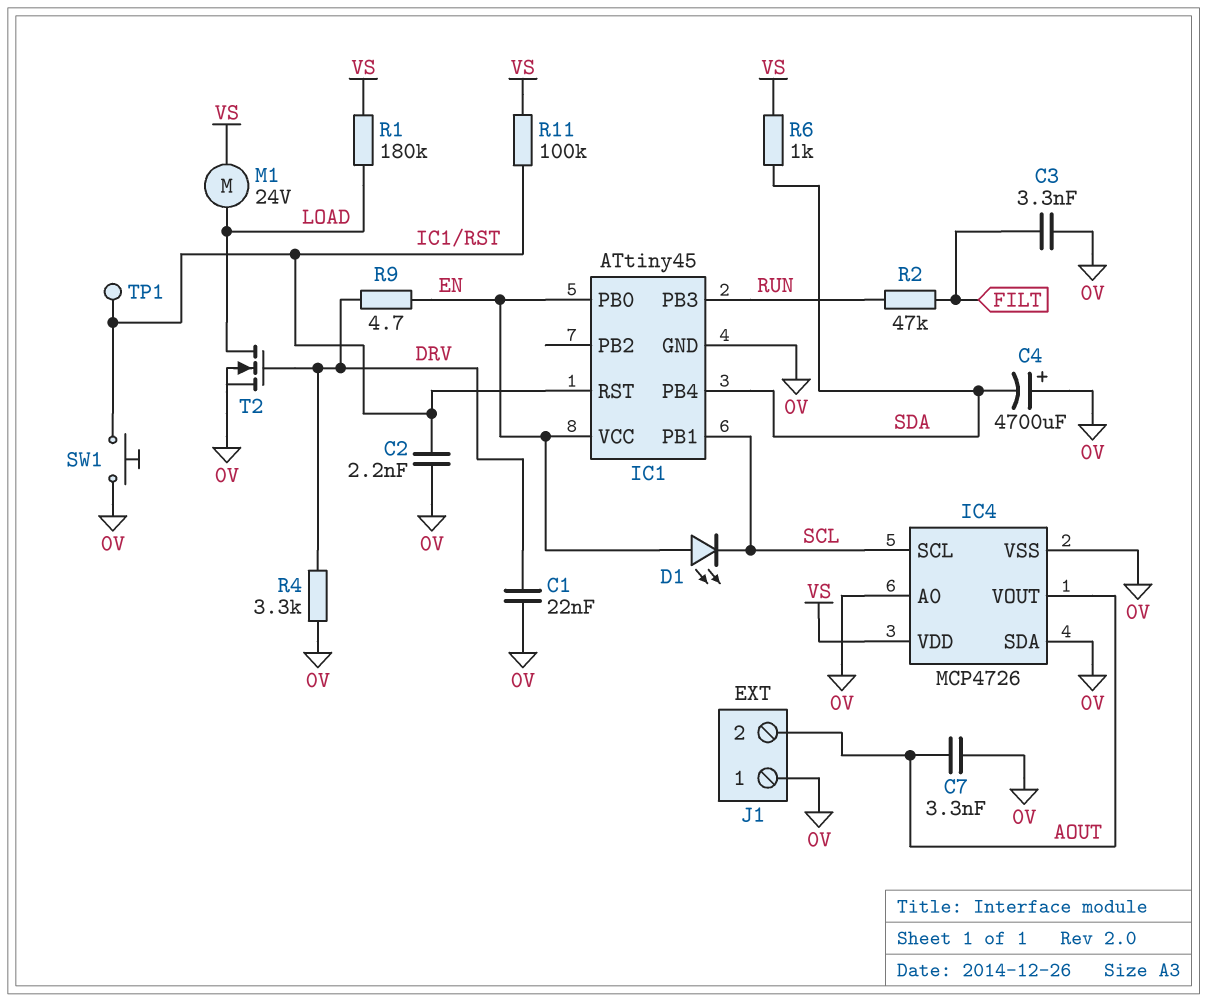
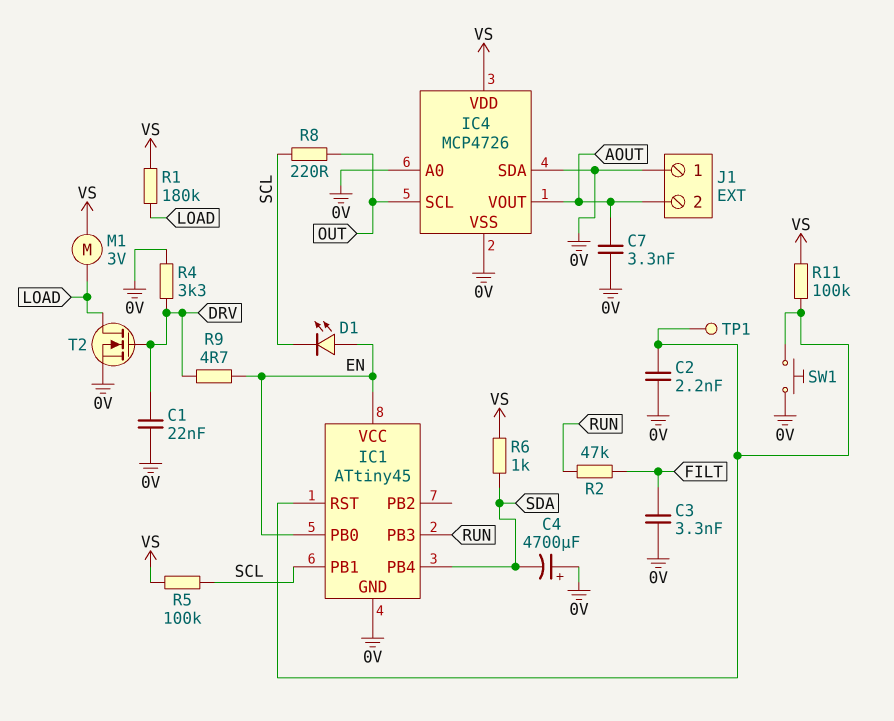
IC4 pin SCL: SCL -> OUT
M1: motor 24V (LOAD, VS) -> motor 3V (LOAD, VS)
R5: none -> 100k (SCL, VS)
R8: none -> 220 (OUT, SCL)

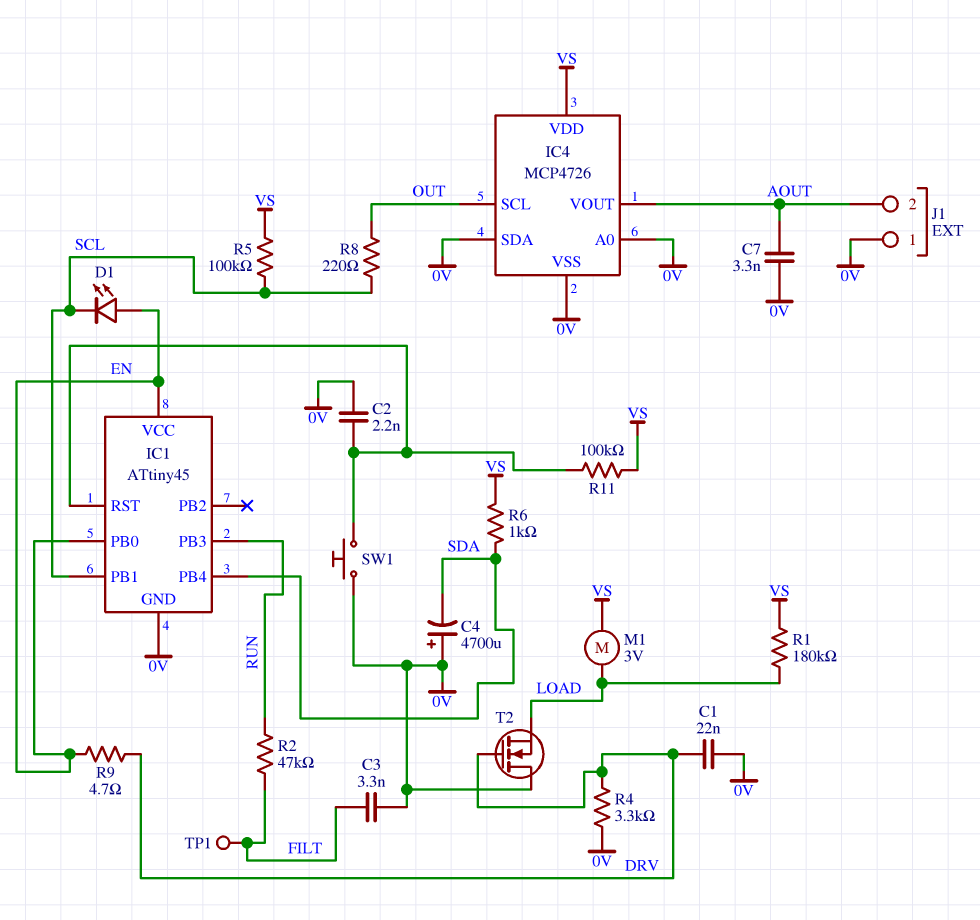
T2: NMOS (G DRV, D LOAD, S 0V) -> NMOS (G DRV, D 0V, S LOAD)
TP1: test point (IC1/RST) -> test point (FILT)

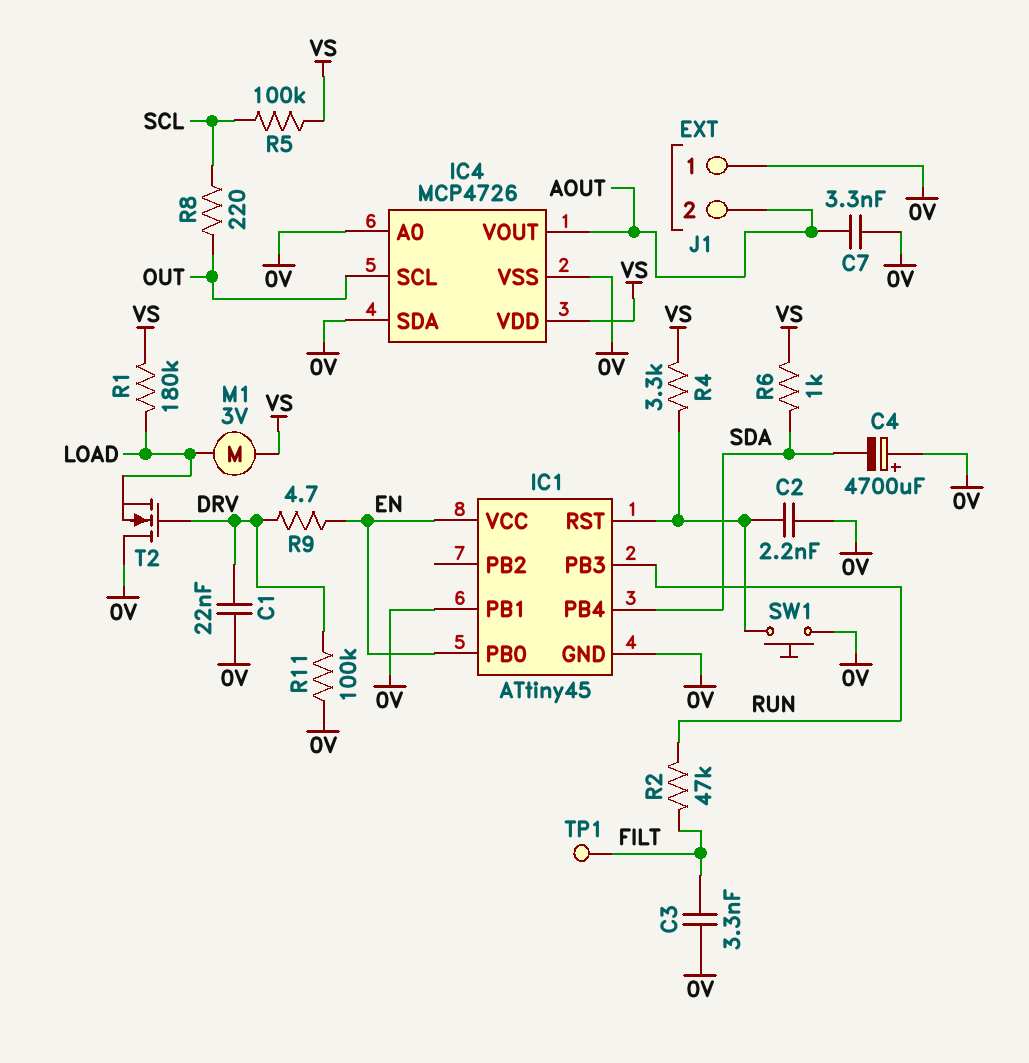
D1: LED (A EN, K SCL) -> none
IC1 pin PB1: SCL -> 0V
R4: 3.3k (0V, DRV) -> 3.3k (IC1/RST, VS)
R11: 100k (IC1/RST, VS) -> 100k (0V, DRV)

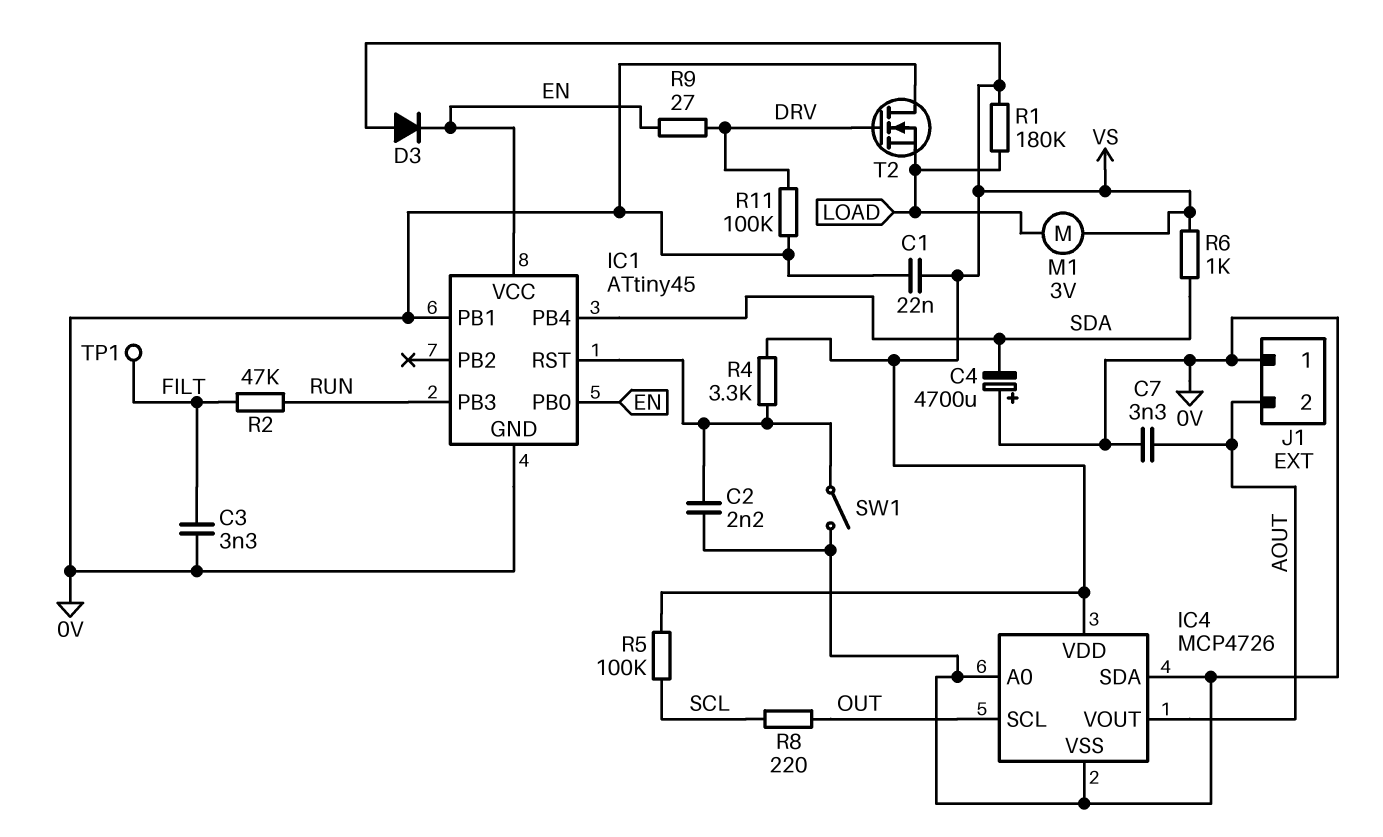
C1: 22nF (0V, DRV) -> 22nF (0V, VS)
D3: none -> diode (A VS, K EN)
R9: 4.7 (DRV, EN) -> 27 (DRV, EN)
SW1: button (0V, IC1/RST) -> switch (0V, IC1/RST)

